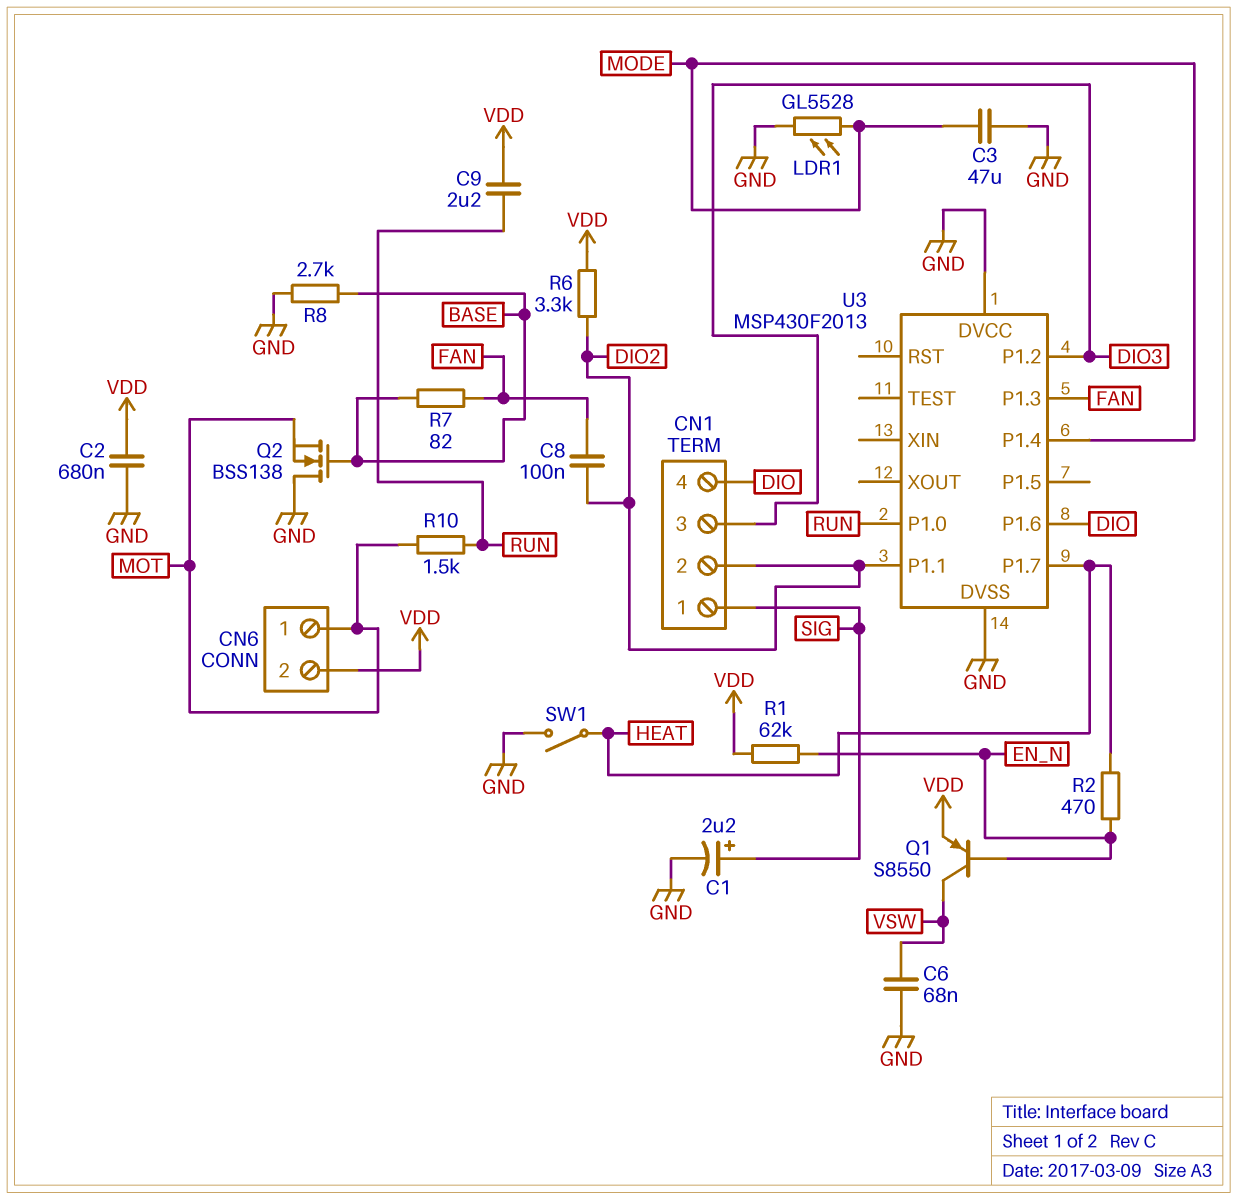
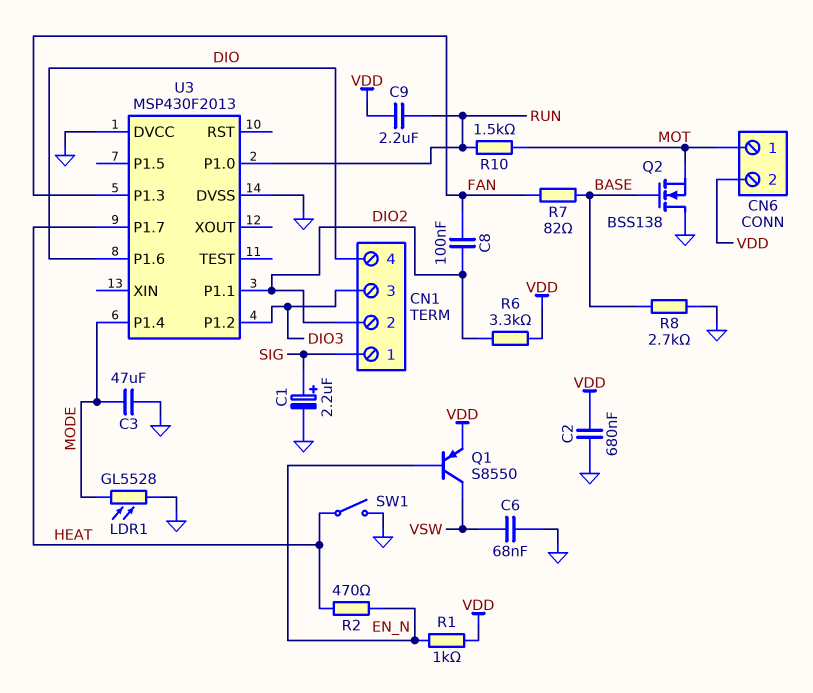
R1: 62k (EN_N, VDD) -> 1k (EN_N, VDD)

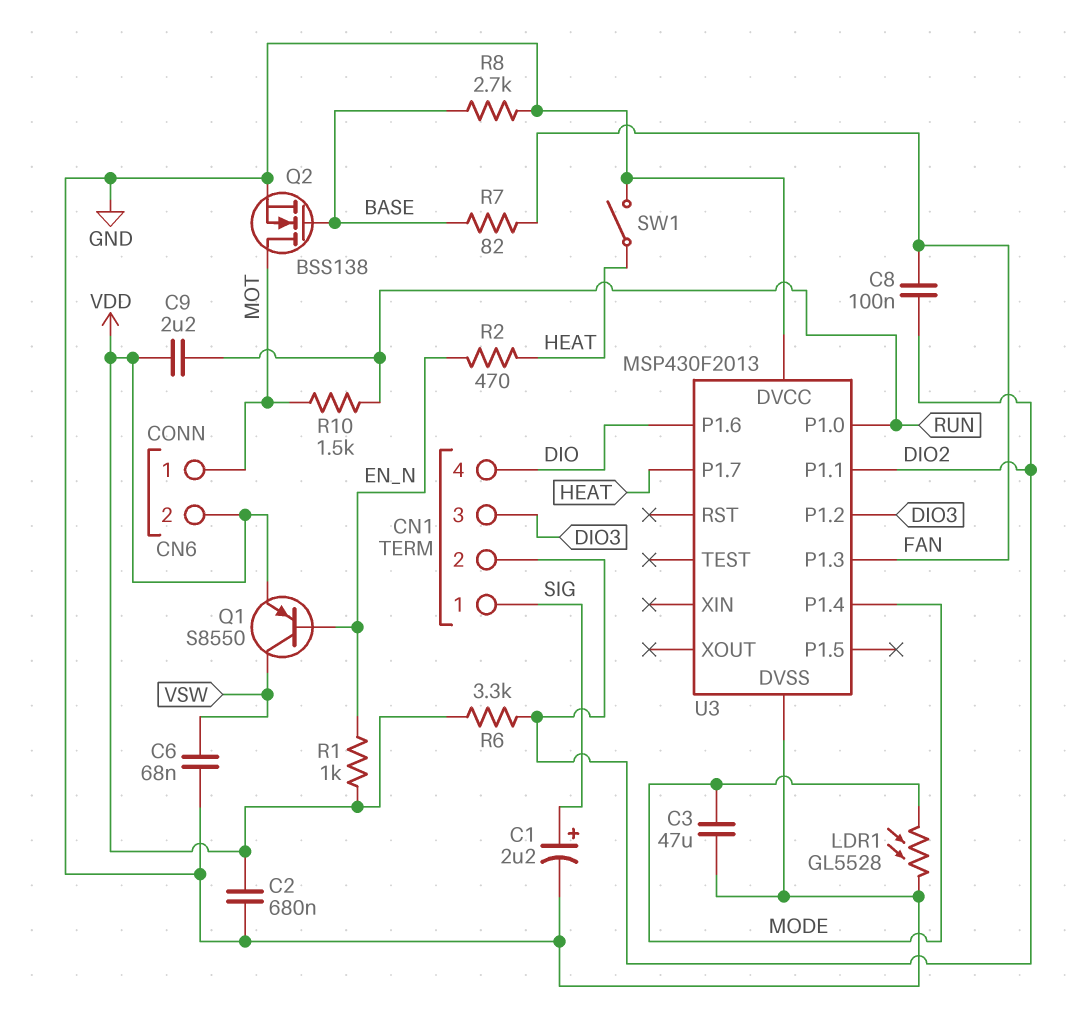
Q2: NMOS BSS138 (G BASE, D GND, S MOT) -> NMOS BSS138 (G BASE, D MOT, S GND)

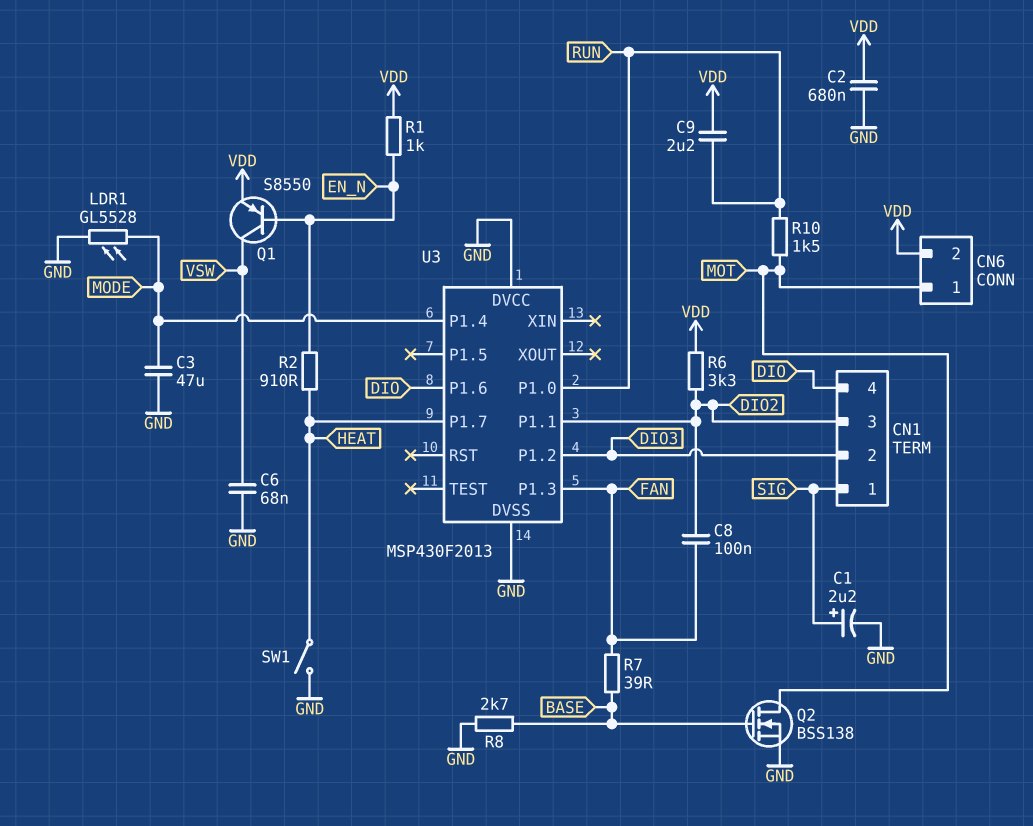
CN1 pin 2: DIO2 -> DIO3
CN1 pin 3: DIO3 -> DIO2
R2: 470 (EN_N, HEAT) -> 910 (EN_N, HEAT)
R7: 82 (BASE, FAN) -> 39 (BASE, FAN)

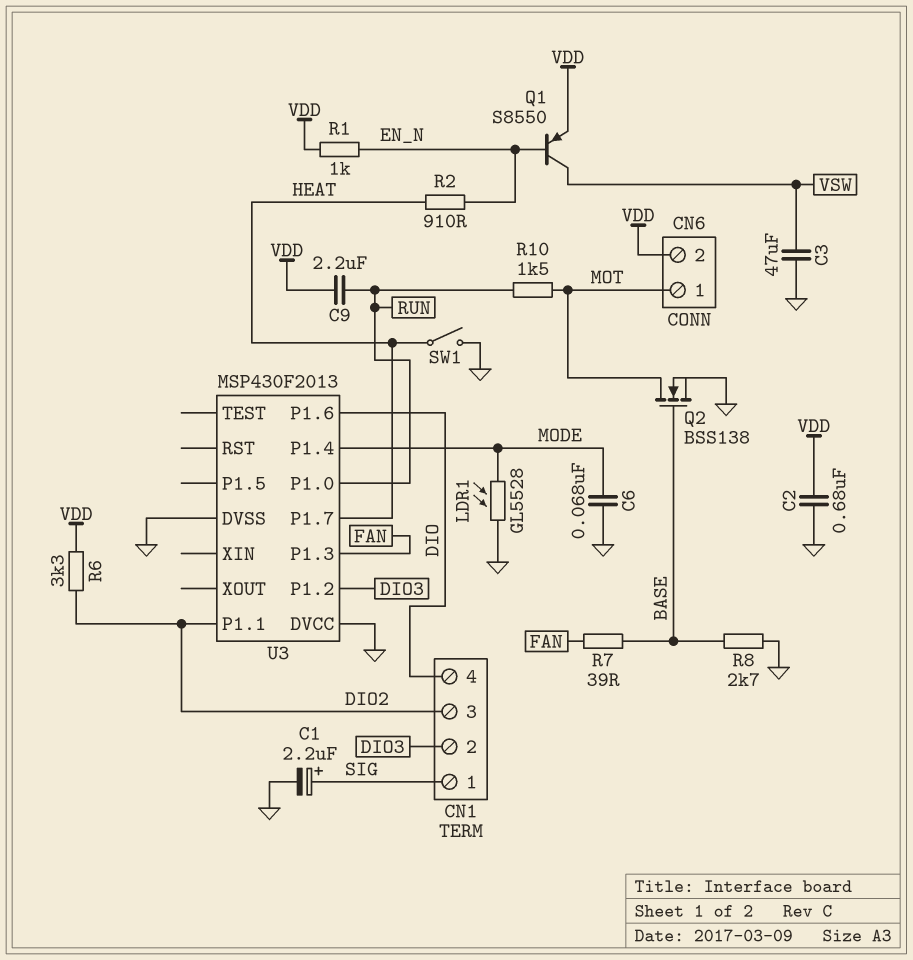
C3: 47uF (GND, MODE) -> 47uF (GND, VSW)
C6: 68nF (GND, VSW) -> 68nF (GND, MODE)
C8: 100nF (DIO2, FAN) -> none

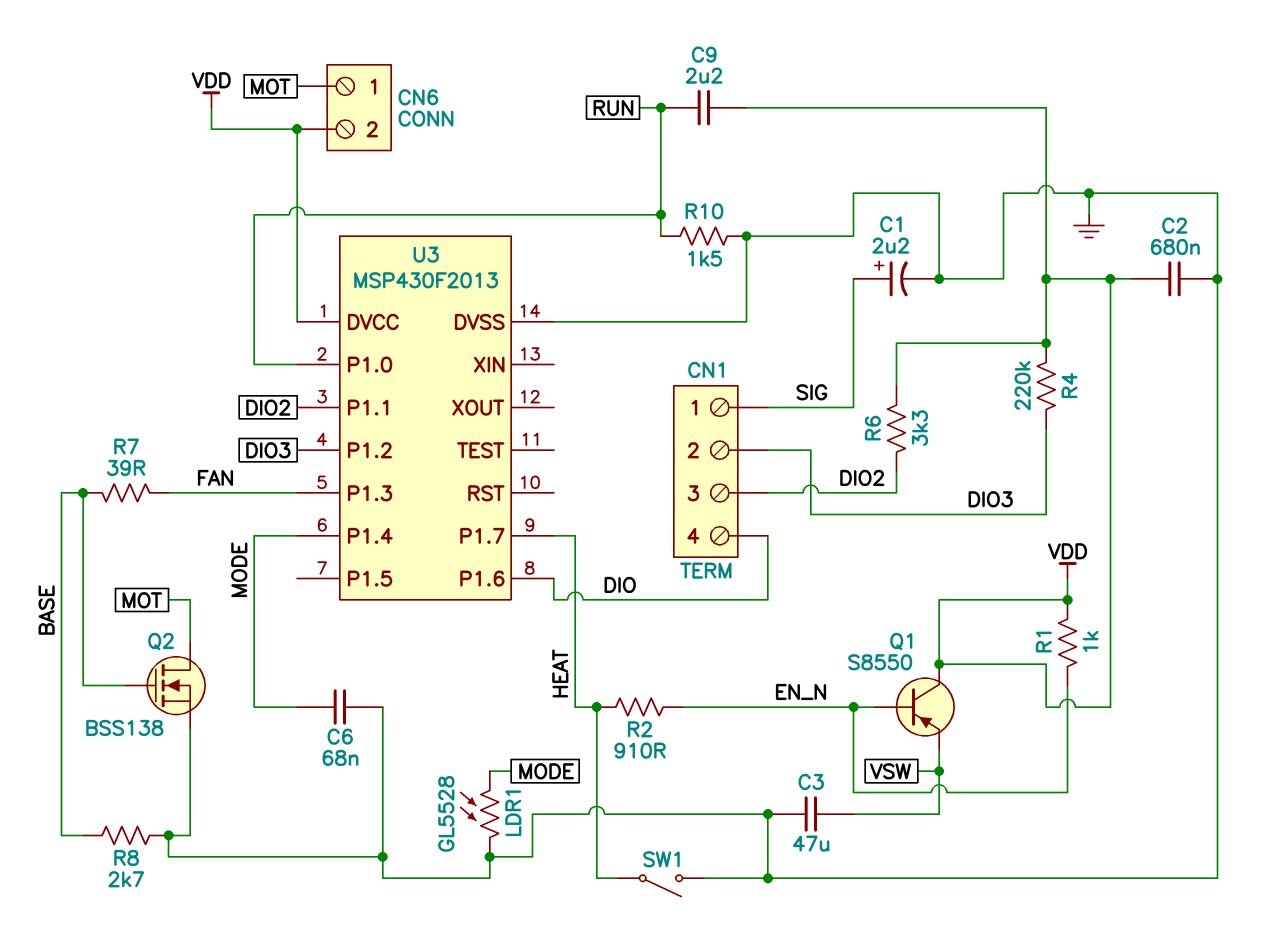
Q1: PNP S8550 (B EN_N, C VSW, E VDD) -> PNP S8550 (B EN_N, C VDD, E VSW)
R4: none -> 220k (DIO3, VDD)
R10: 1.5k (MOT, RUN) -> 1.5k (GND, RUN)
U3 pin DVCC: GND -> VDD

